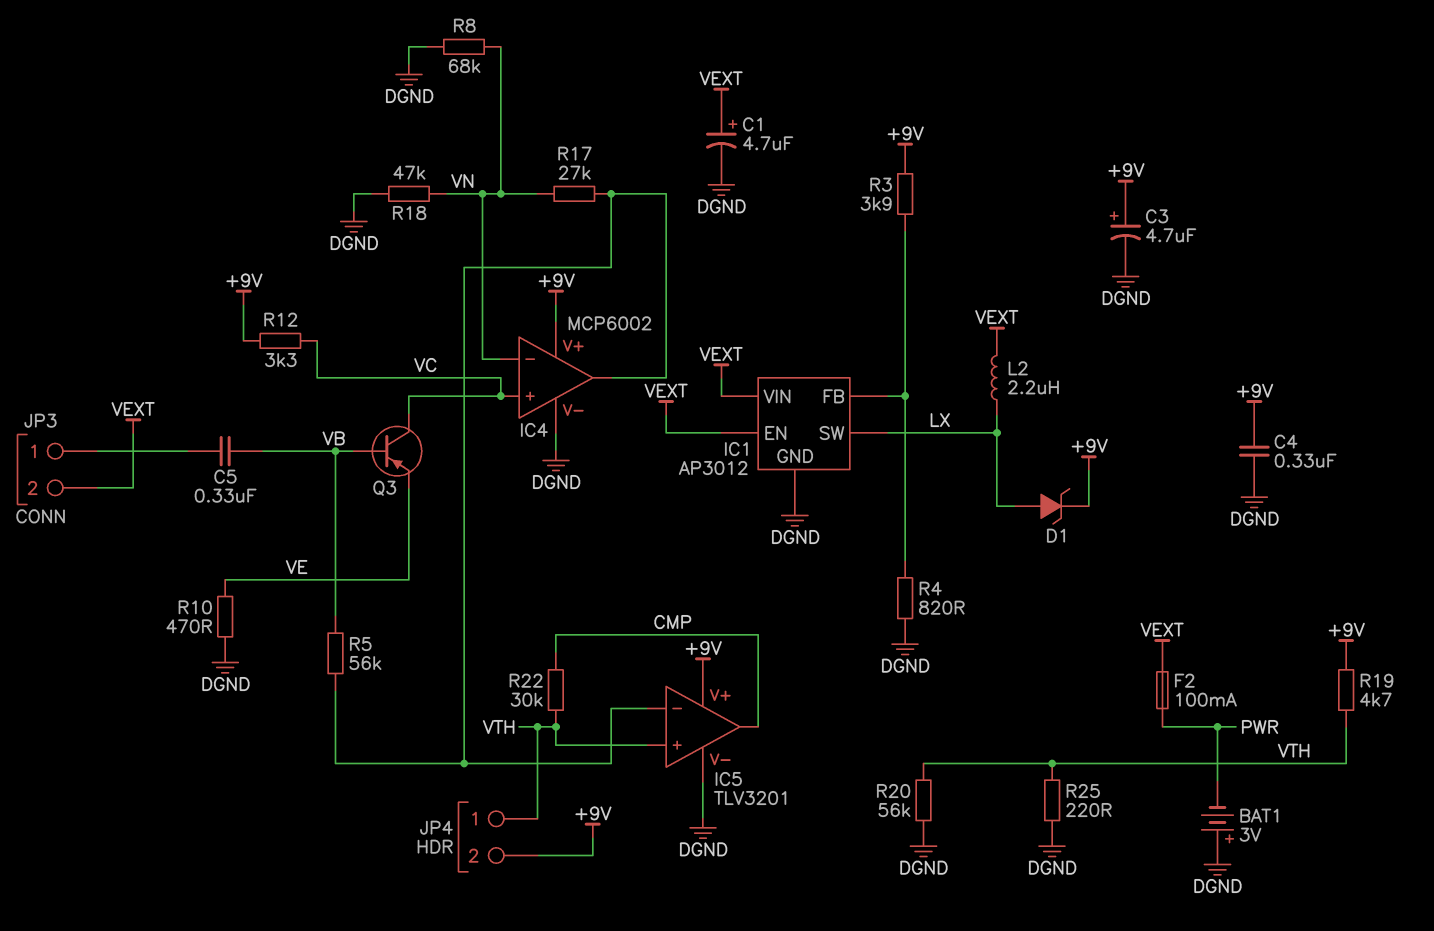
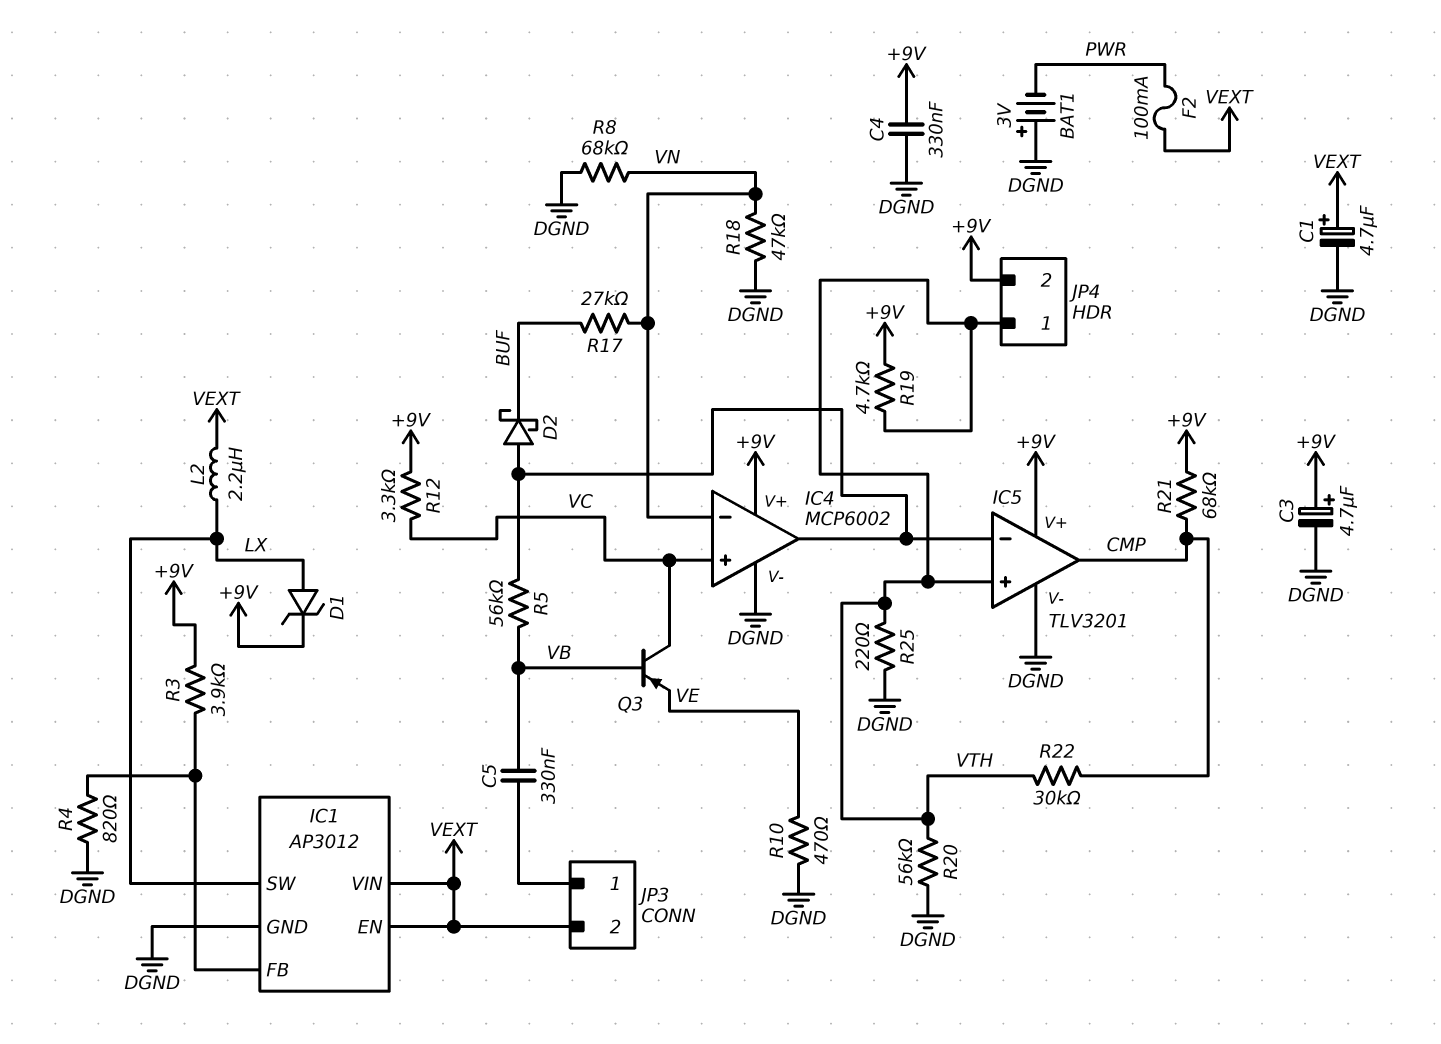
D2: none -> schottky (A IC4/out, K BUF)
R17: 27k (IC4/out, VN) -> 27k (BUF, VN)
R21: none -> 68k (+9V, CMP)

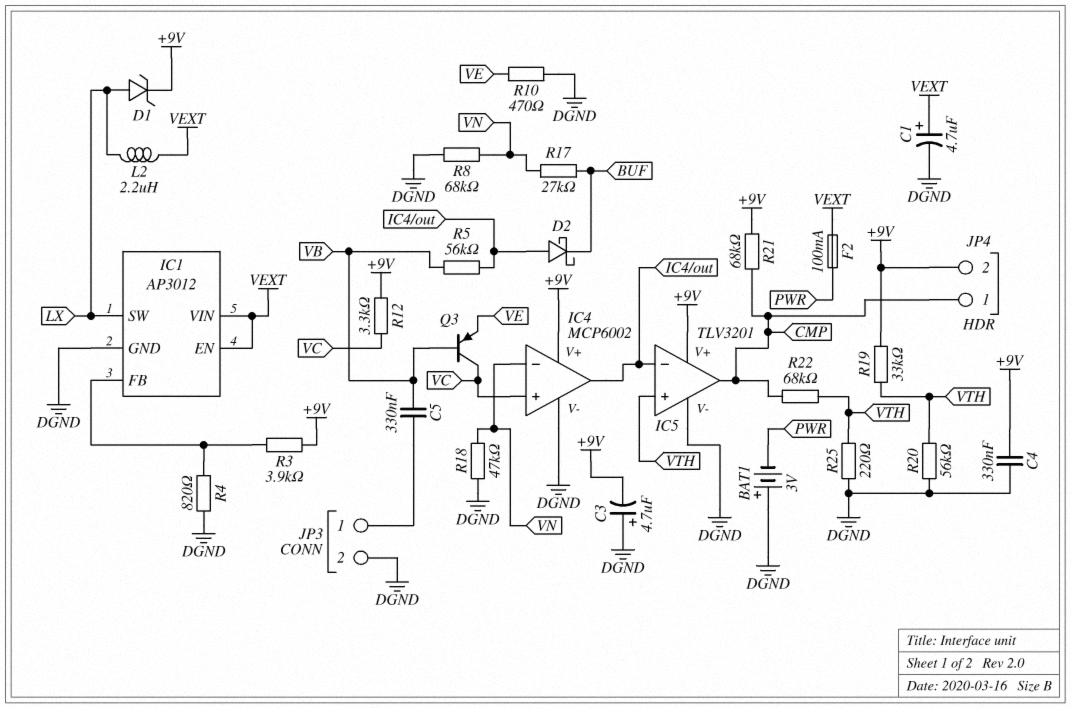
C3: 4.7uF (plus +9V, minus DGND) -> 4.7uF (plus DGND, minus +9V)
JP3 pin 2: VEXT -> DGND
JP4 pin 1: VTH -> CMP
R19: 4.7k (+9V, VTH) -> 33k (+9V, VTH)
R22: 30k (CMP, VTH) -> 68k (CMP, VTH)

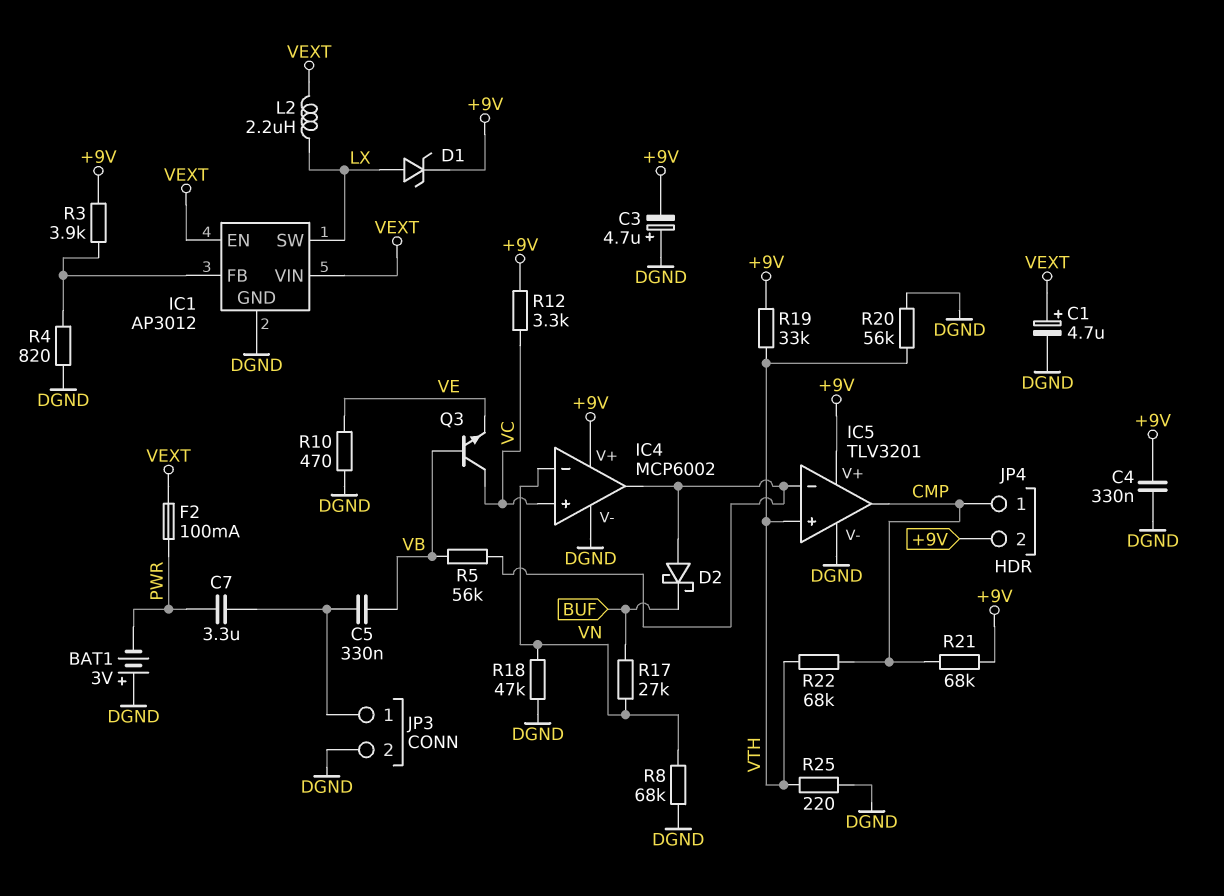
C7: none -> 3.3uF (JP3/1, PWR)
Q3: PNP (B VB, C VC, E VE) -> NPN (B VB, C VC, E VE)

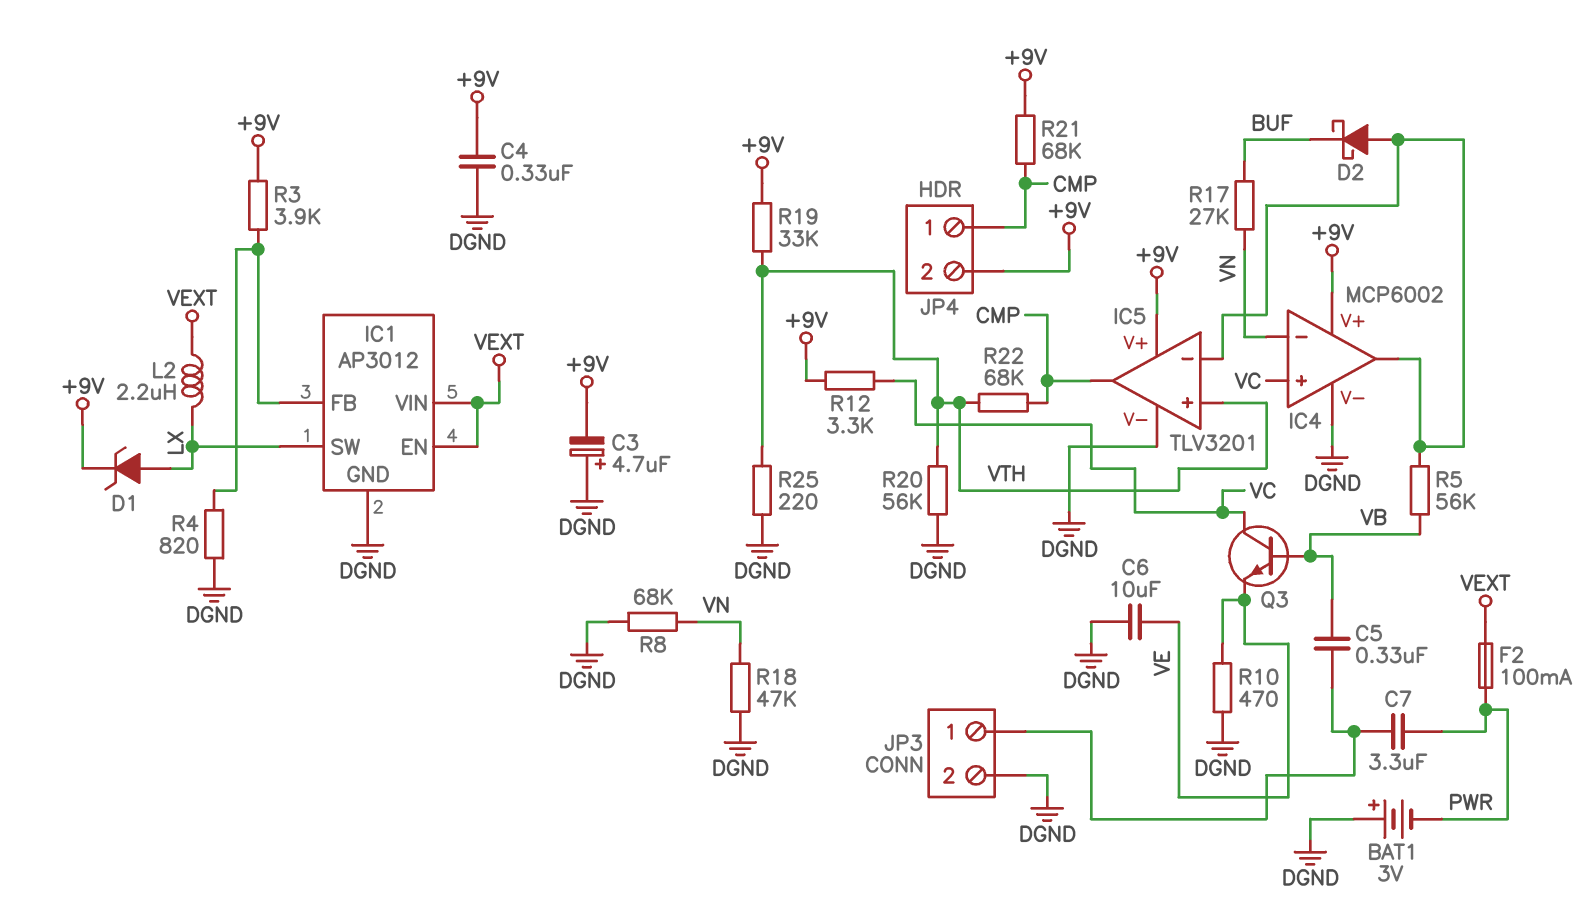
C1: 4.7uF (plus VEXT, minus DGND) -> none
C6: none -> 10uF (DGND, VE)

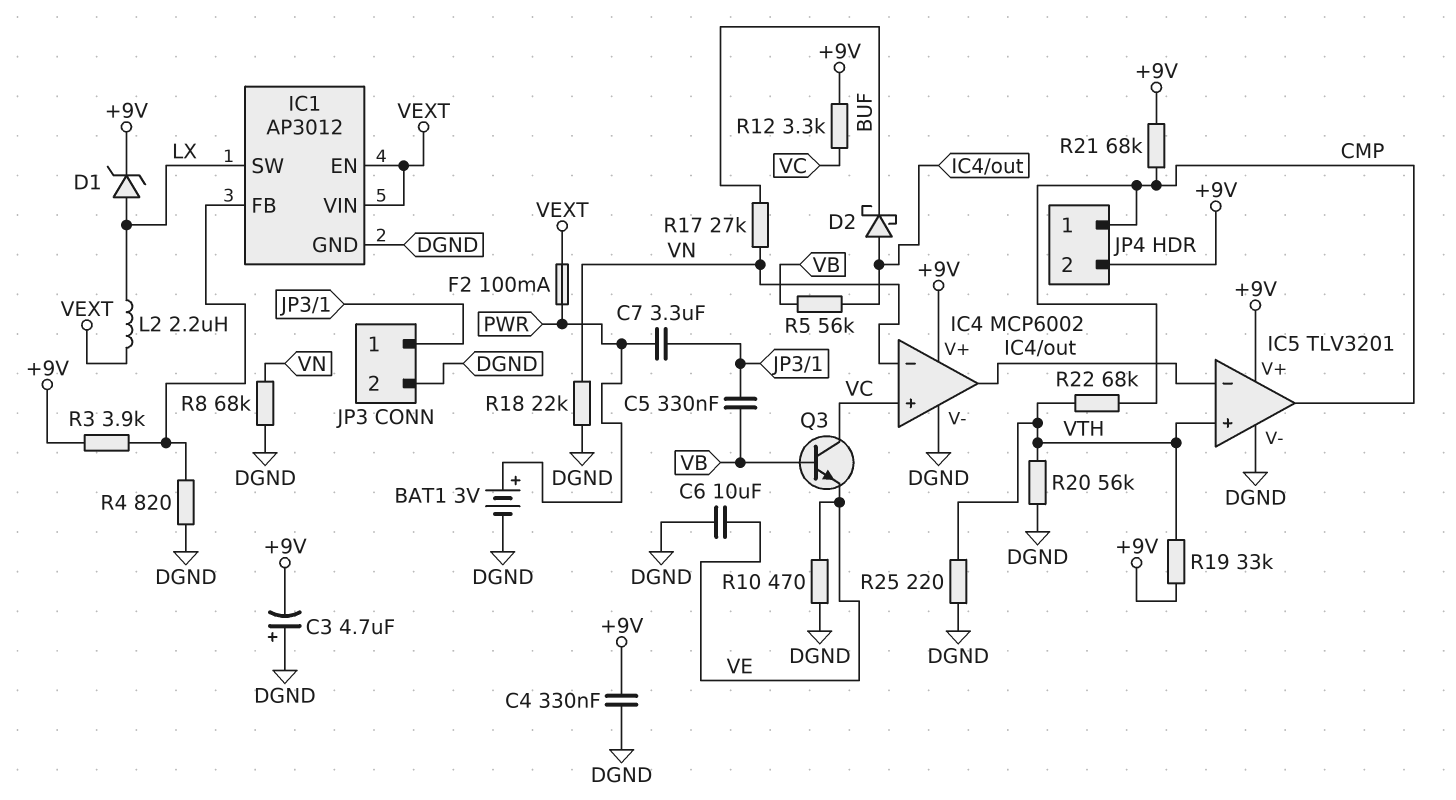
BAT1: 3V (plus DGND, minus PWR) -> 3V (plus PWR, minus DGND)
R18: 47k (DGND, VN) -> 22k (DGND, VN)

